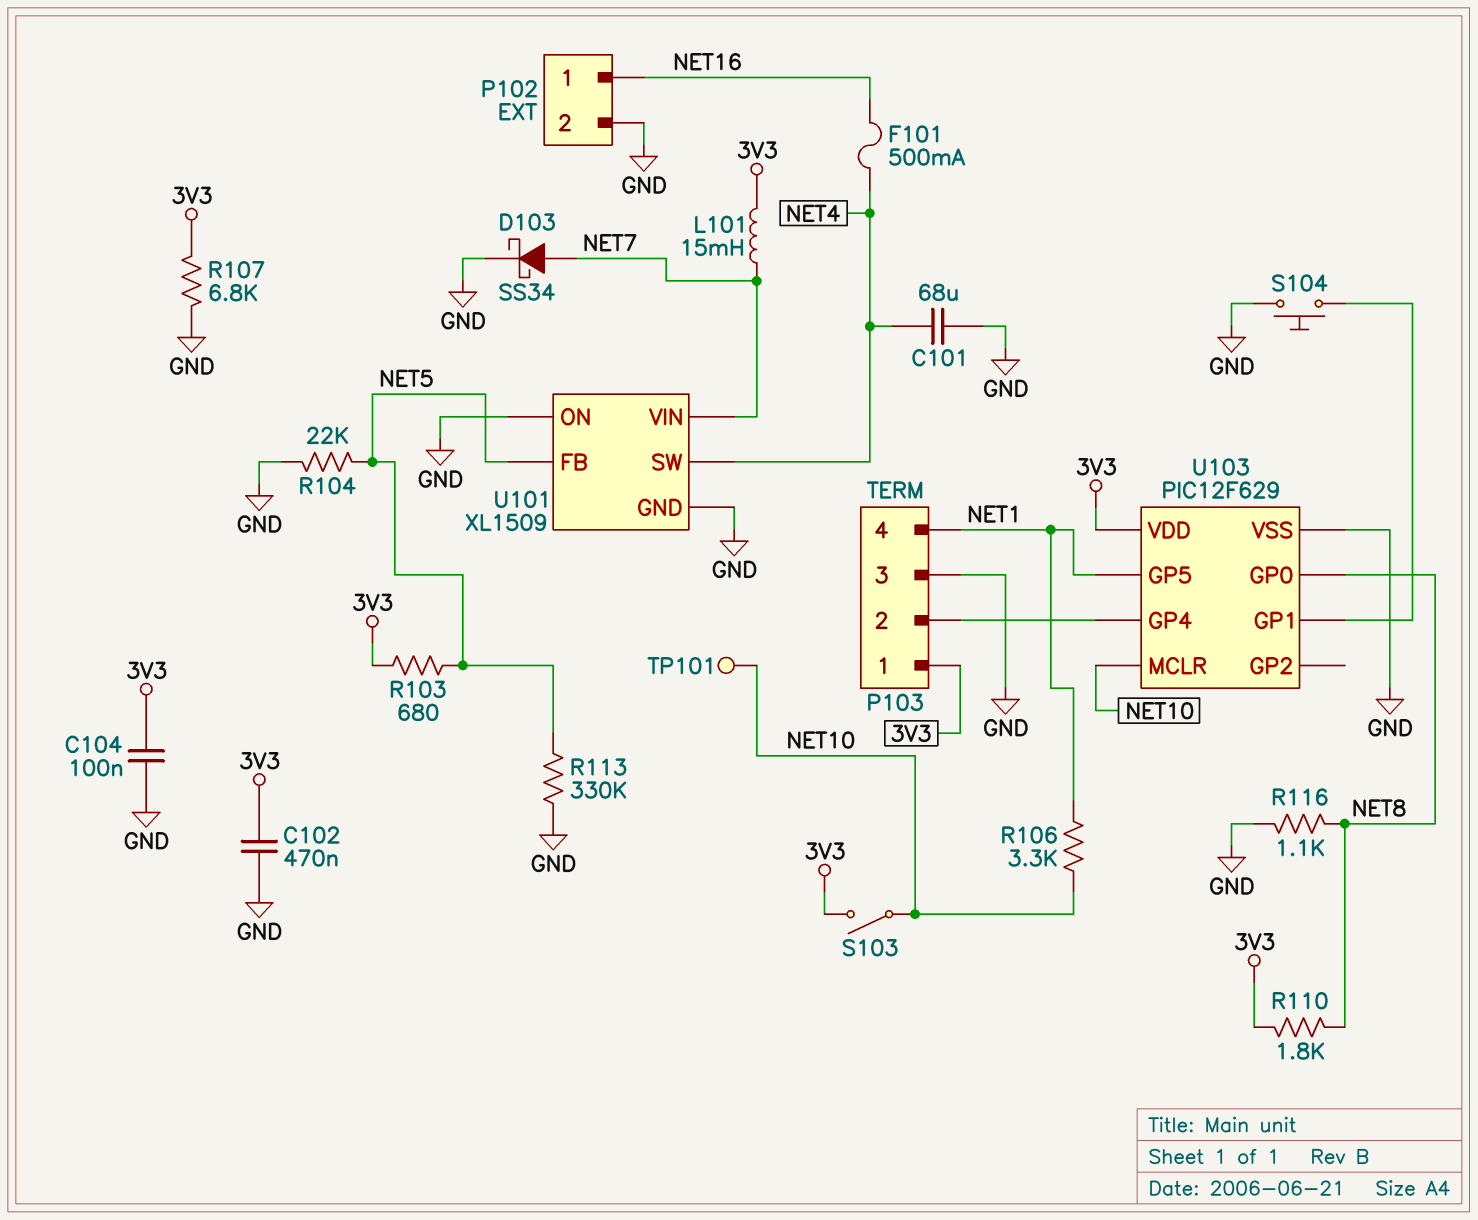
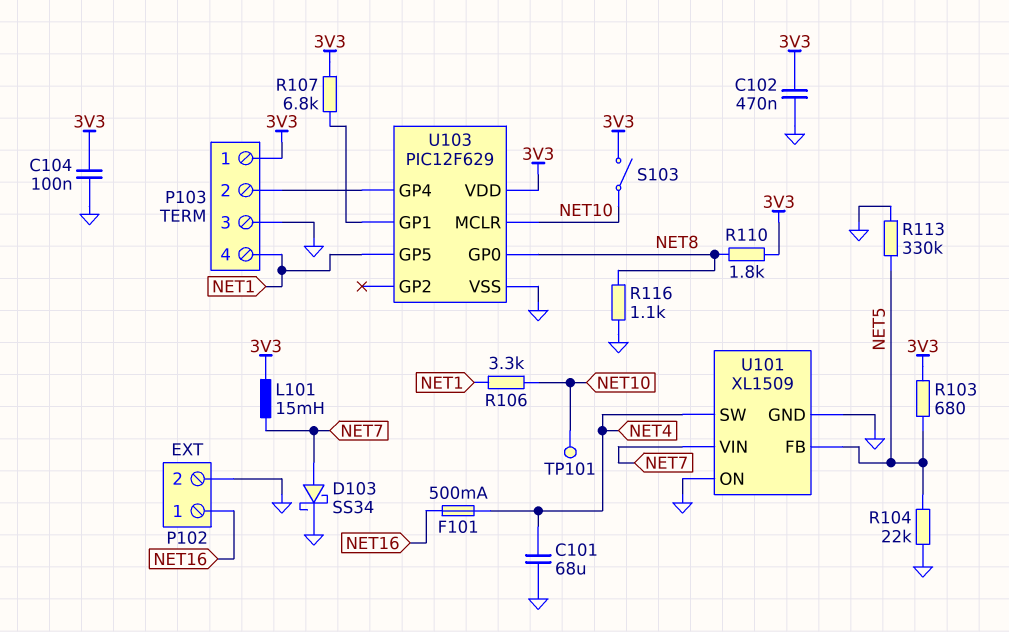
R107: 6.8k (3V3, GND) -> 6.8k (3V3, U103/GP1)
S104: button (GND, U103/GP1) -> none

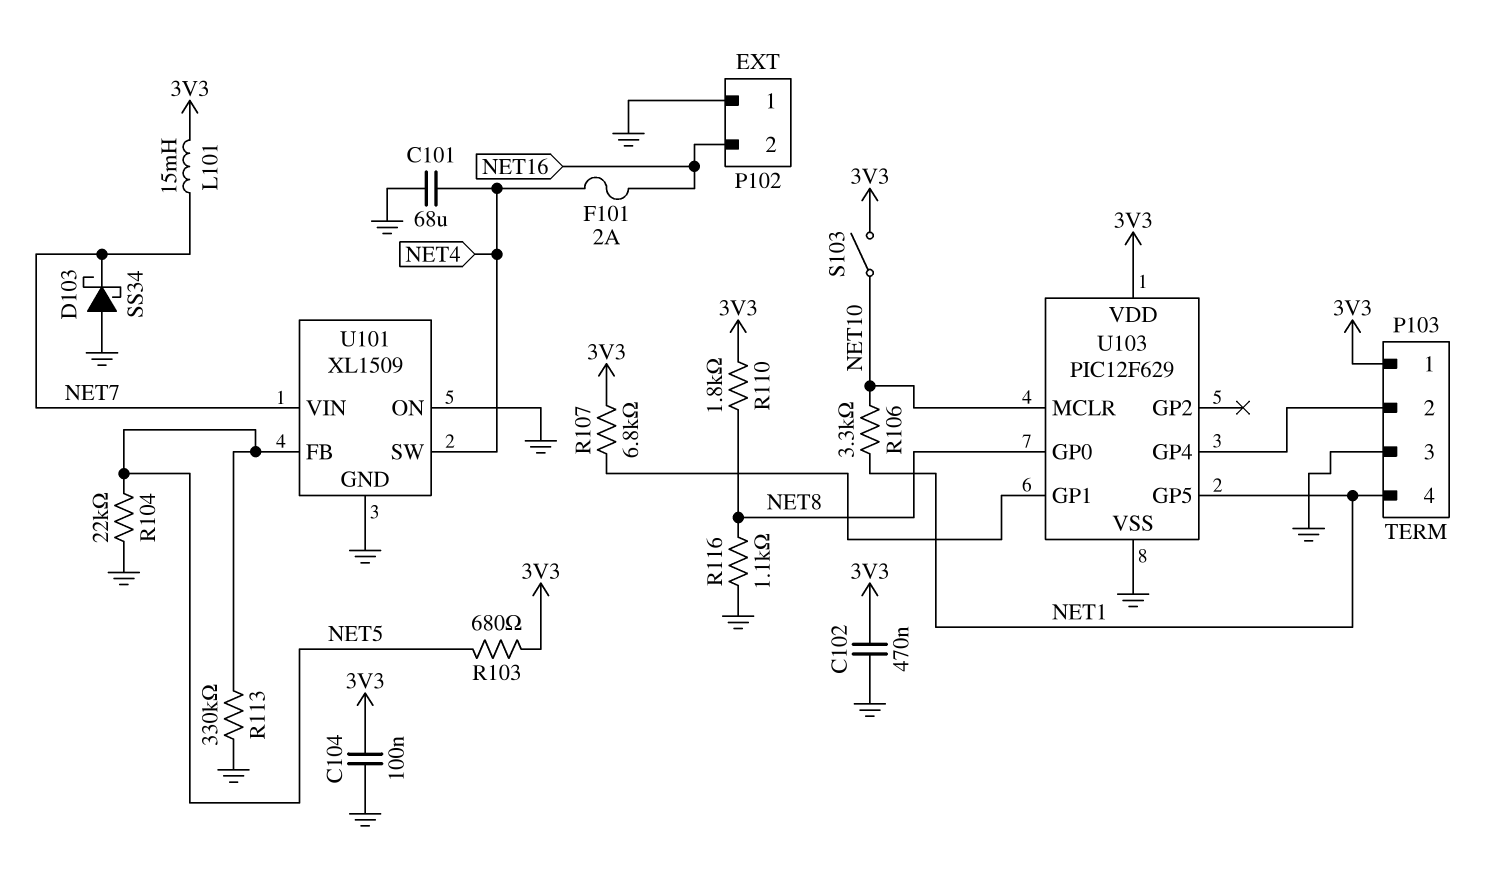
D103: schottky SS34 (A NET7, K GND) -> schottky SS34 (A GND, K NET7)
F101: 500mA (NET4, NET16) -> 2A (NET4, NET16)
P102 pin 1: NET16 -> GND
P102 pin 2: GND -> NET16
TP101: test point (NET10) -> none

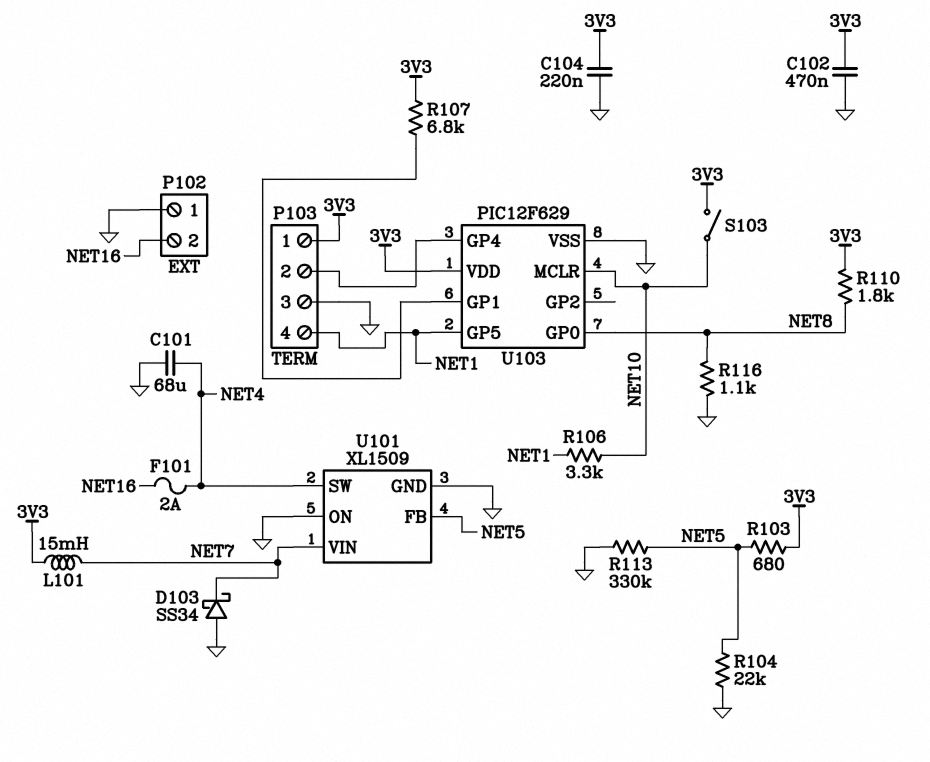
C104: 100nF (3V3, GND) -> 220nF (3V3, GND)

